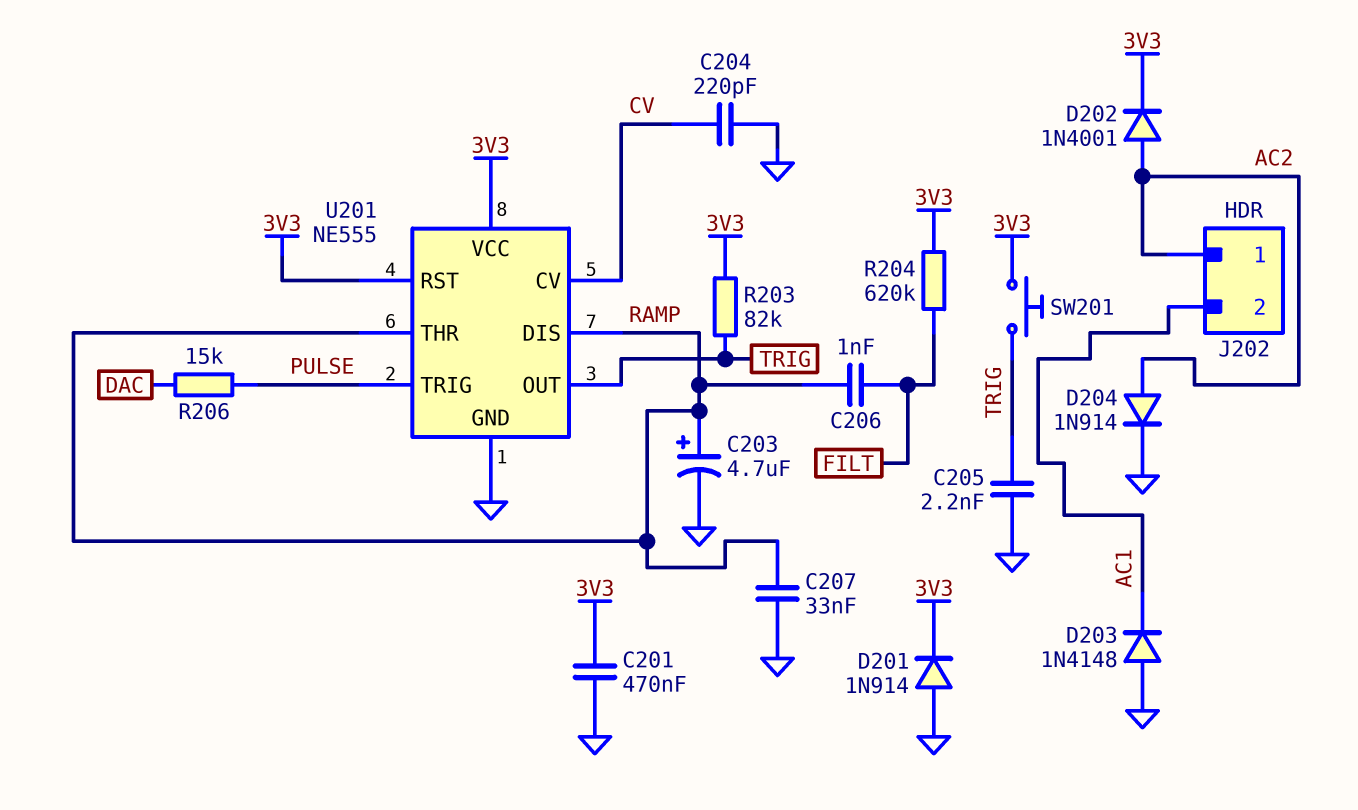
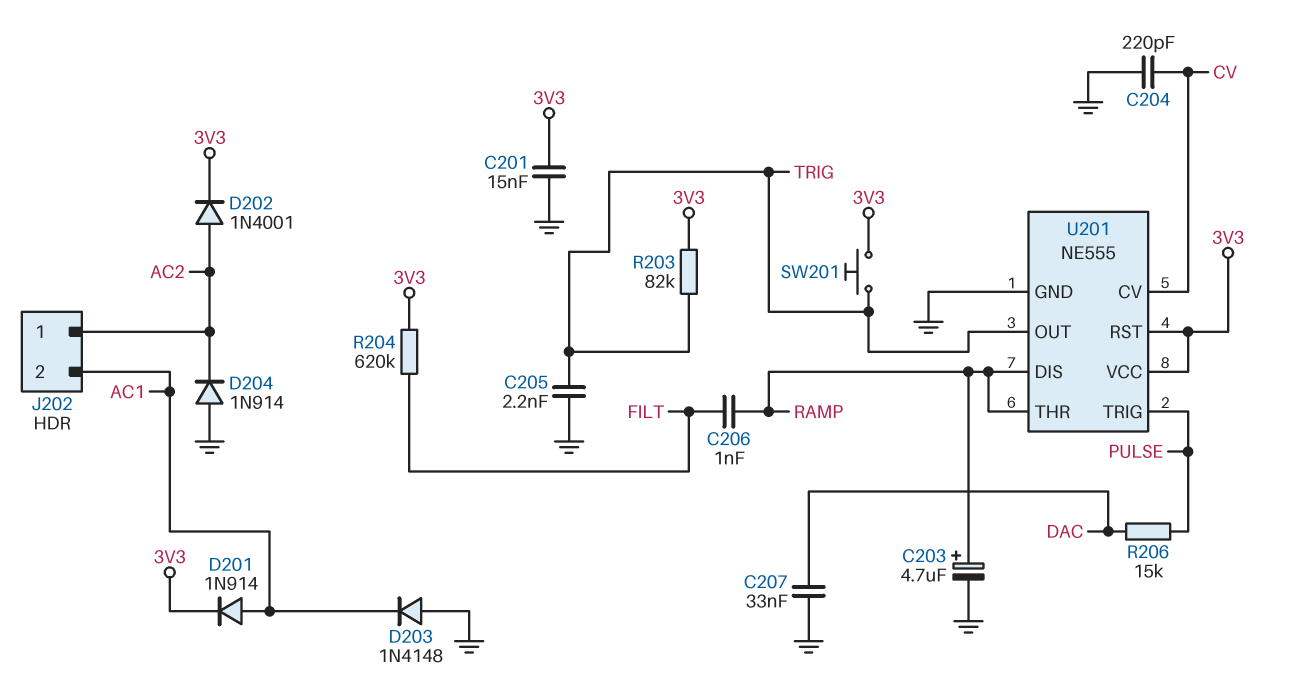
C201: 470nF (3V3, GND) -> 15nF (3V3, GND)
C207: 33nF (GND, RAMP) -> 33nF (DAC, GND)
D201: diode 1N914 (A GND, K 3V3) -> diode 1N914 (A AC1, K 3V3)
D204: diode 1N914 (A AC2, K GND) -> diode 1N914 (A GND, K AC2)

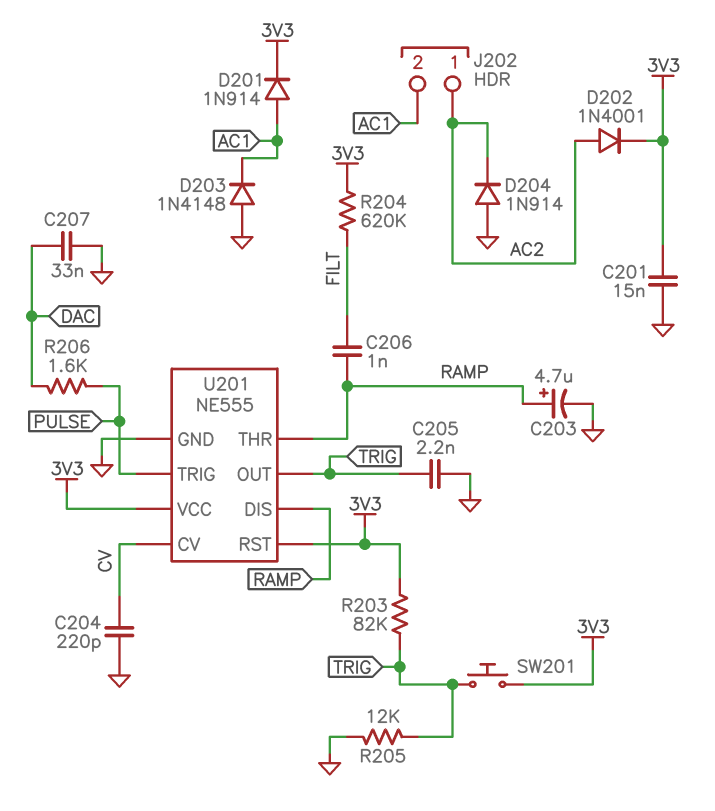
R205: none -> 12k (GND, TRIG)
R206: 15k (DAC, PULSE) -> 1.6k (DAC, PULSE)

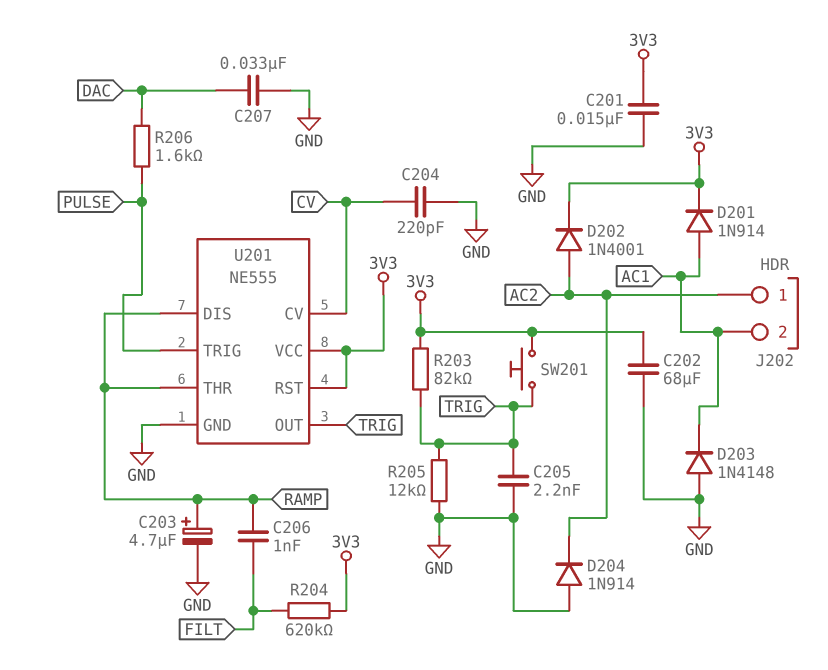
C202: none -> 68uF (3V3, GND)

